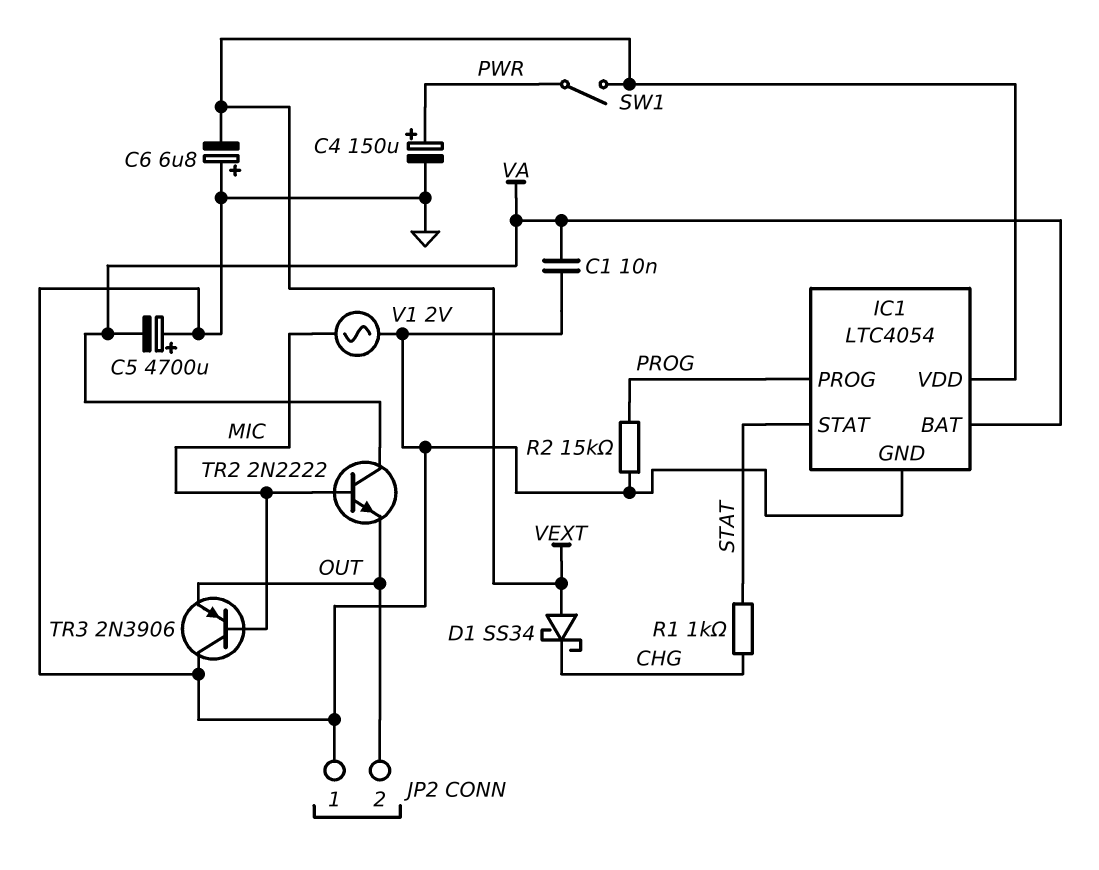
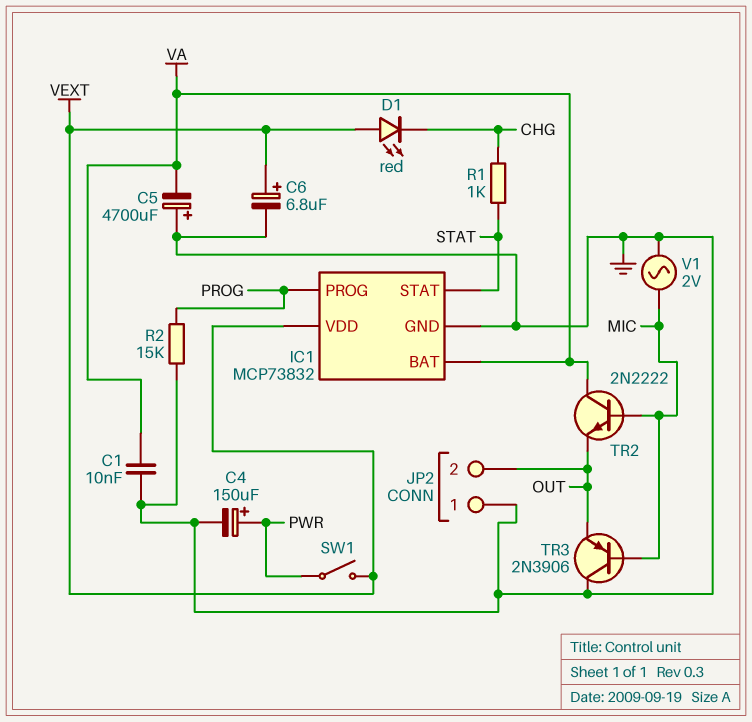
C6: 6.8uF (plus GND, minus VEXT) -> 6.8uF (plus VEXT, minus GND)
D1: schottky SS34 (A VEXT, K CHG) -> LED red (A VEXT, K CHG)
IC1: LTC4054 -> MCP73832

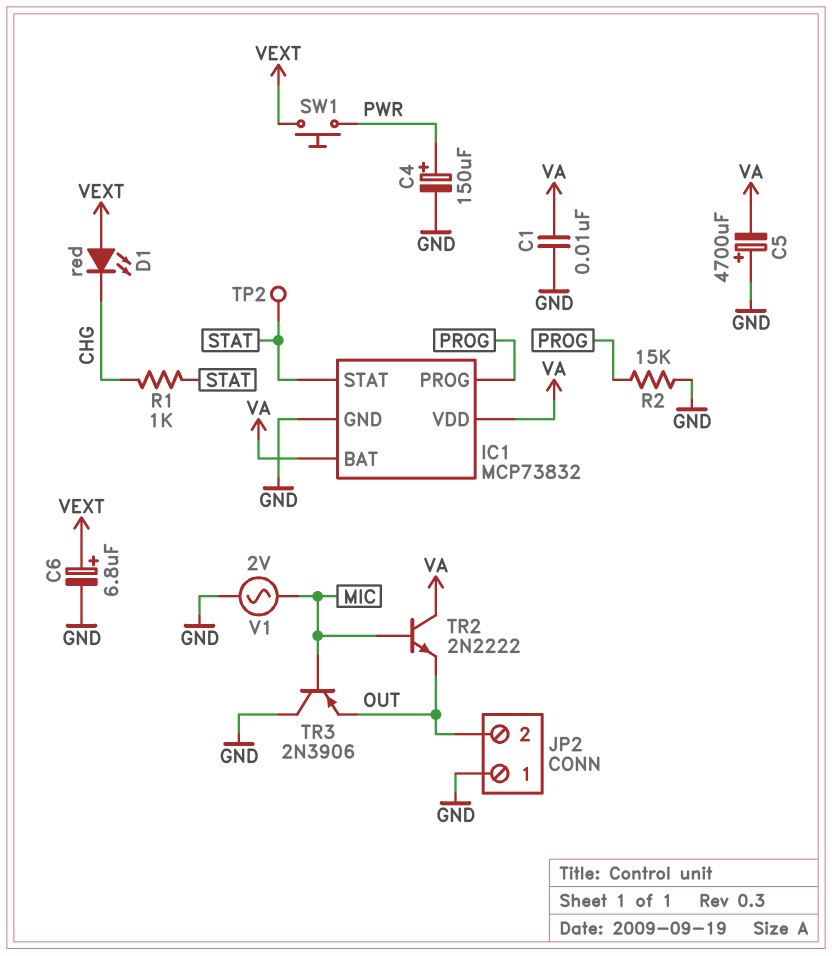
IC1 pin VDD: VEXT -> VA
SW1: switch (PWR, VEXT) -> button (PWR, VEXT)
TP2: none -> test point (STAT)

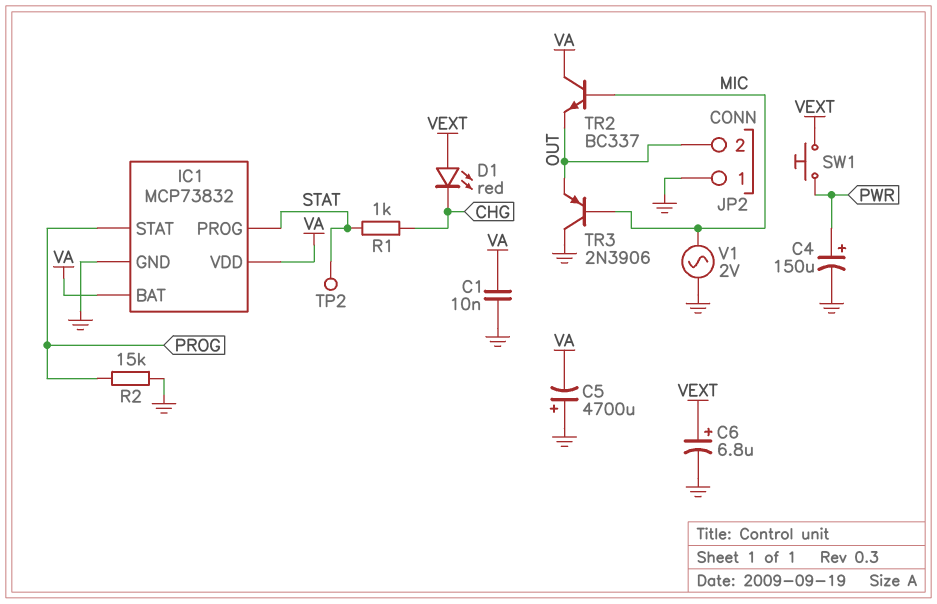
IC1 pin PROG: PROG -> STAT
IC1 pin STAT: STAT -> PROG
TR2: NPN 2N2222 (B MIC, C VA, E OUT) -> NPN BC337 (B MIC, C VA, E OUT)

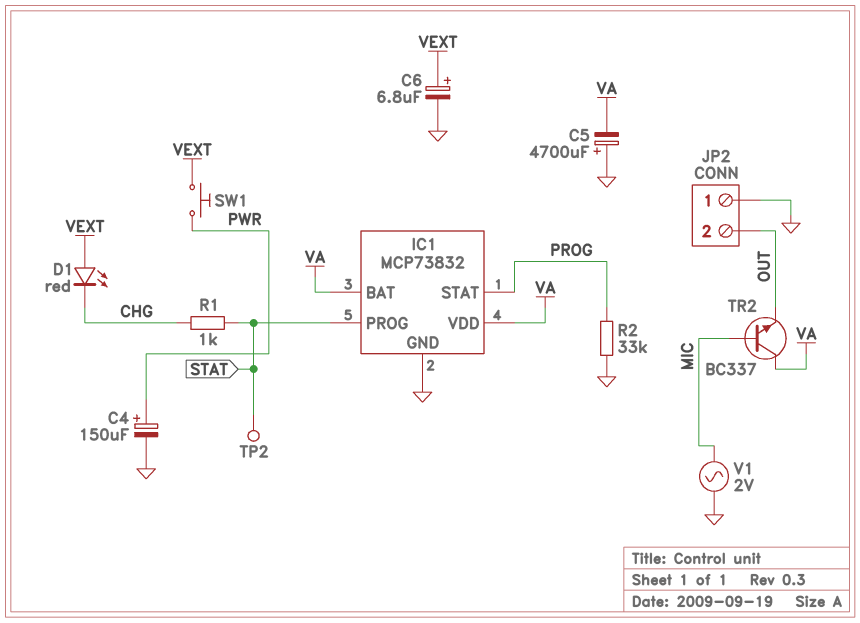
C1: 10nF (GND, VA) -> none
R2: 15k (GND, PROG) -> 33k (GND, PROG)
TR3: PNP 2N3906 (B MIC, C GND, E OUT) -> none

